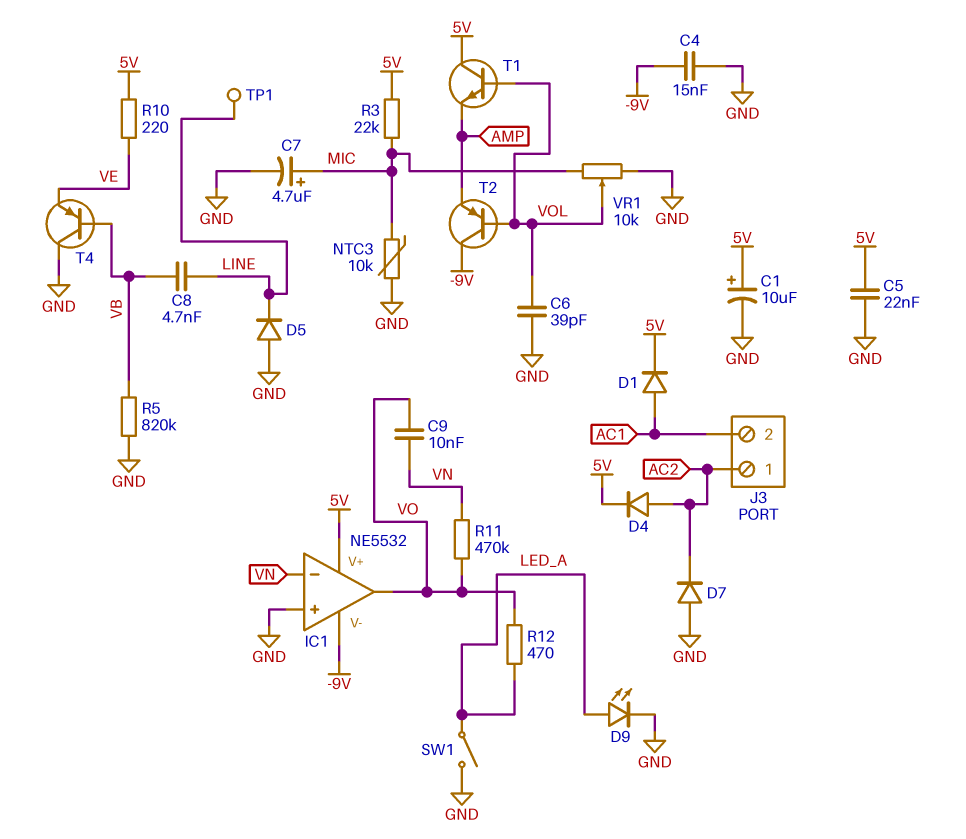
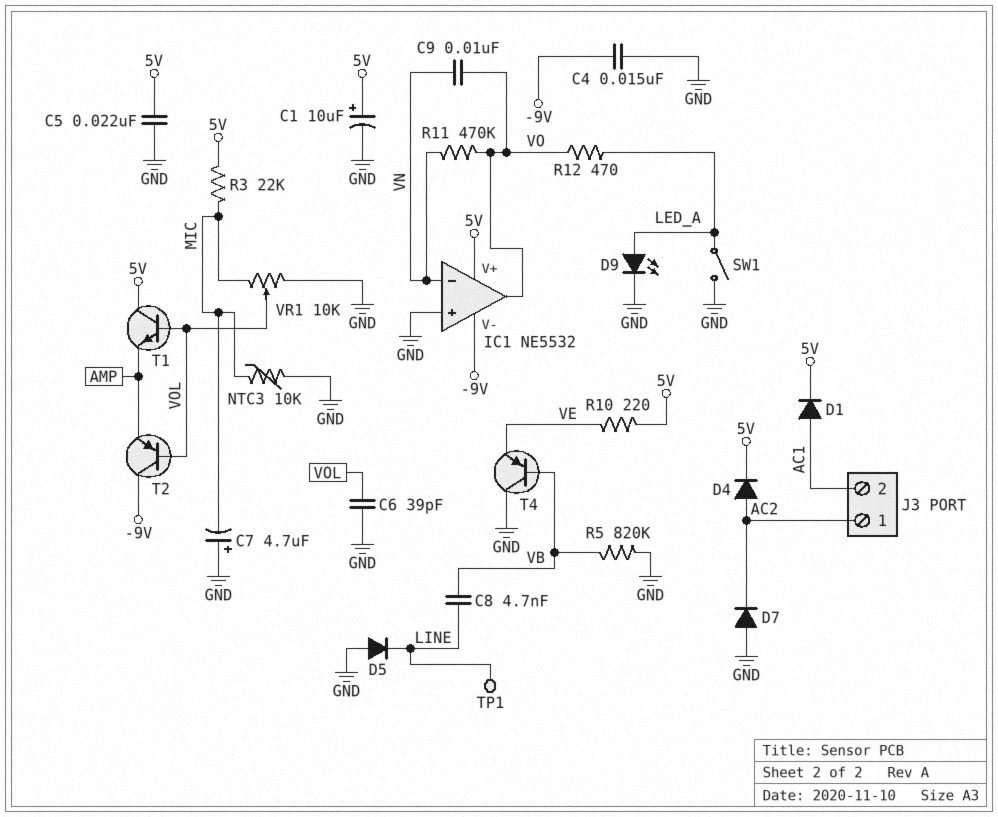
C7: 4.7uF (plus MIC, minus GND) -> 4.7uF (plus GND, minus MIC)

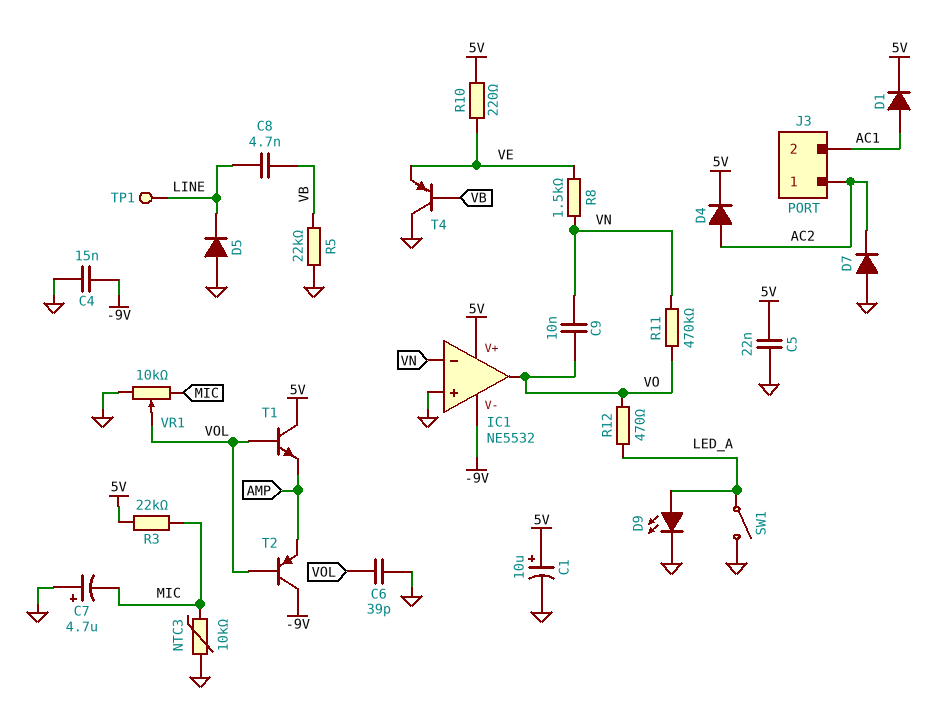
R5: 820k (GND, VB) -> 22k (GND, VB)
R8: none -> 1.5k (VE, VN)

